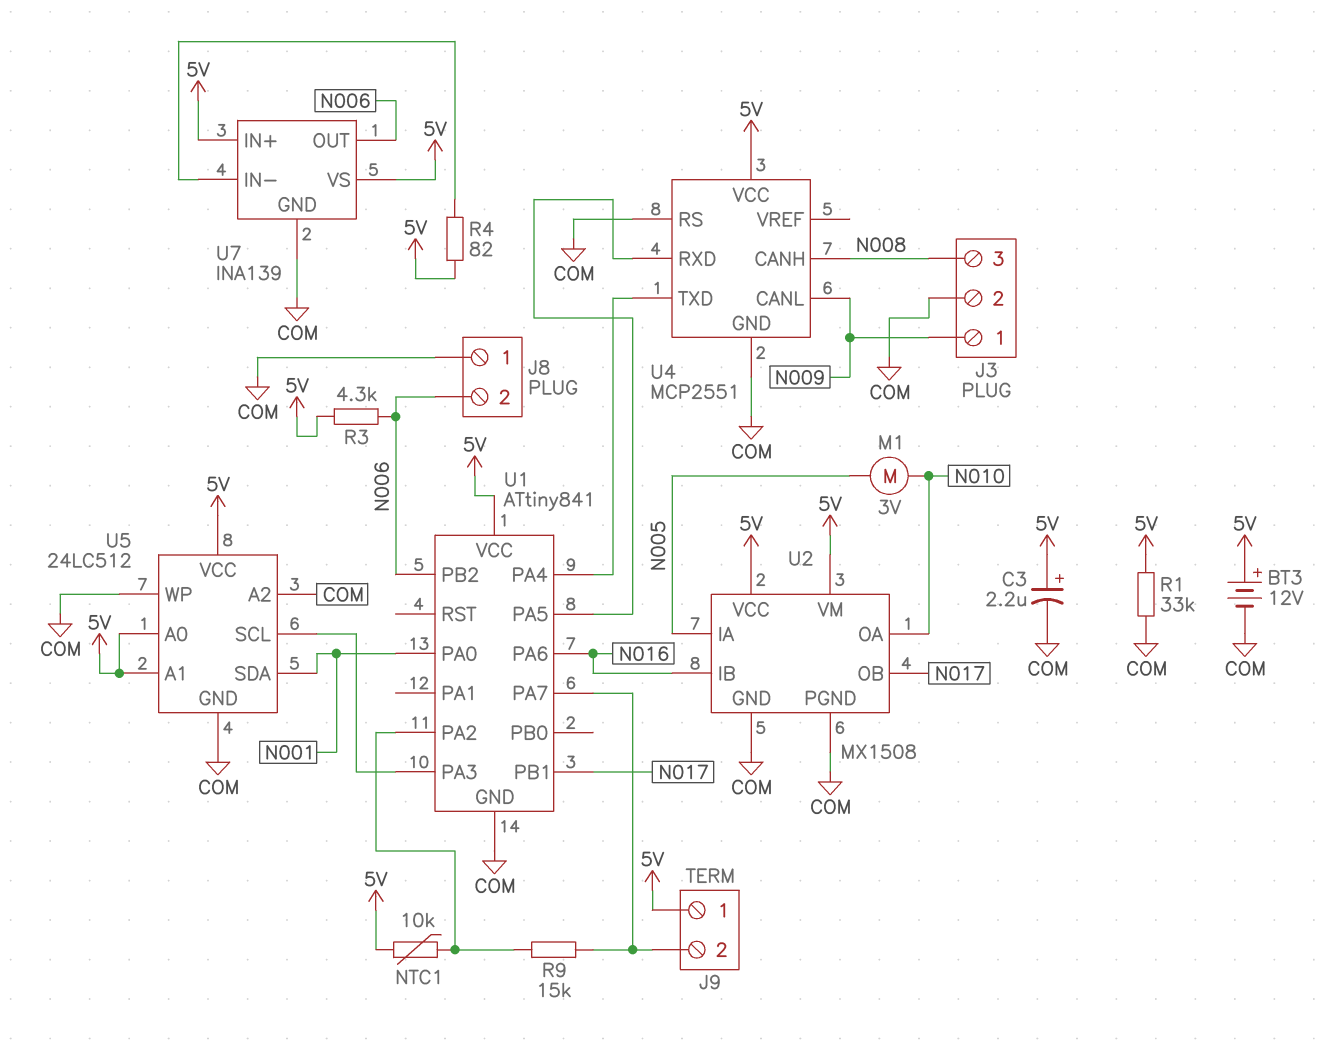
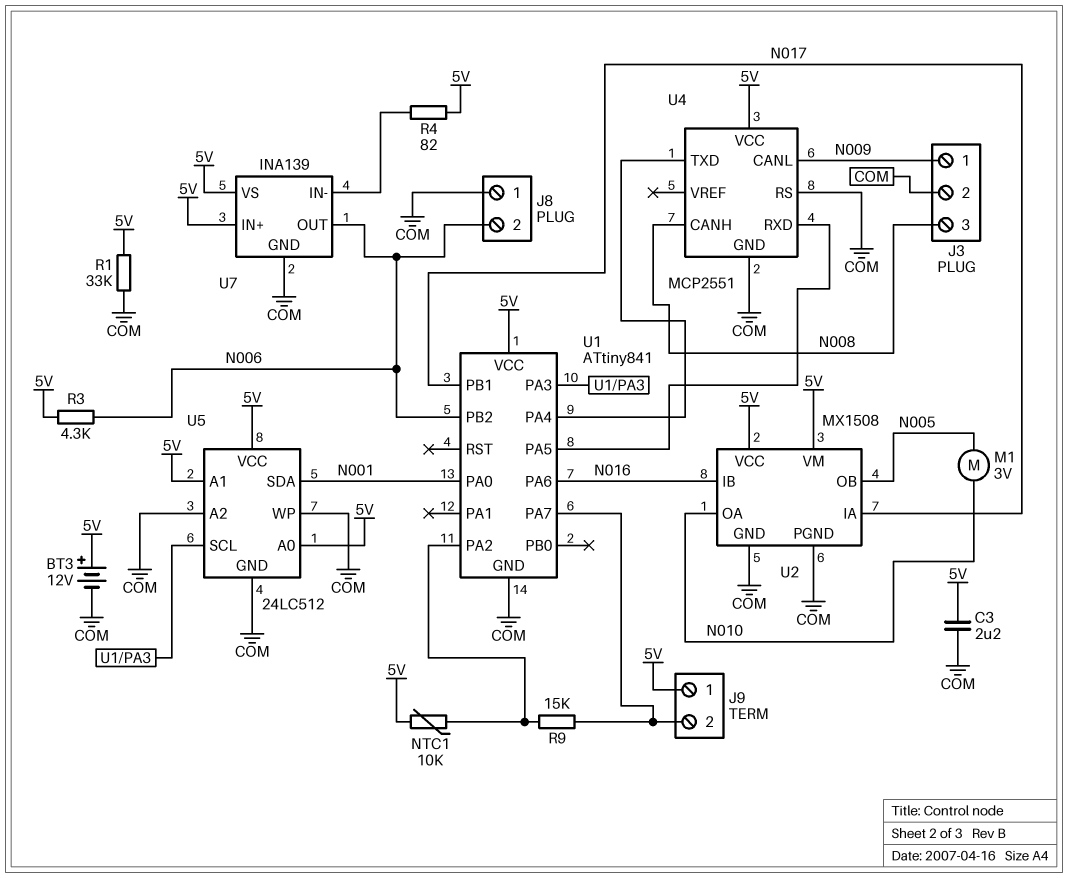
C3: 2.2uF (plus 5V, minus COM) -> 2.2uF (5V, COM)
U2 pin IA: N005 -> N017
U2 pin OB: N017 -> N005

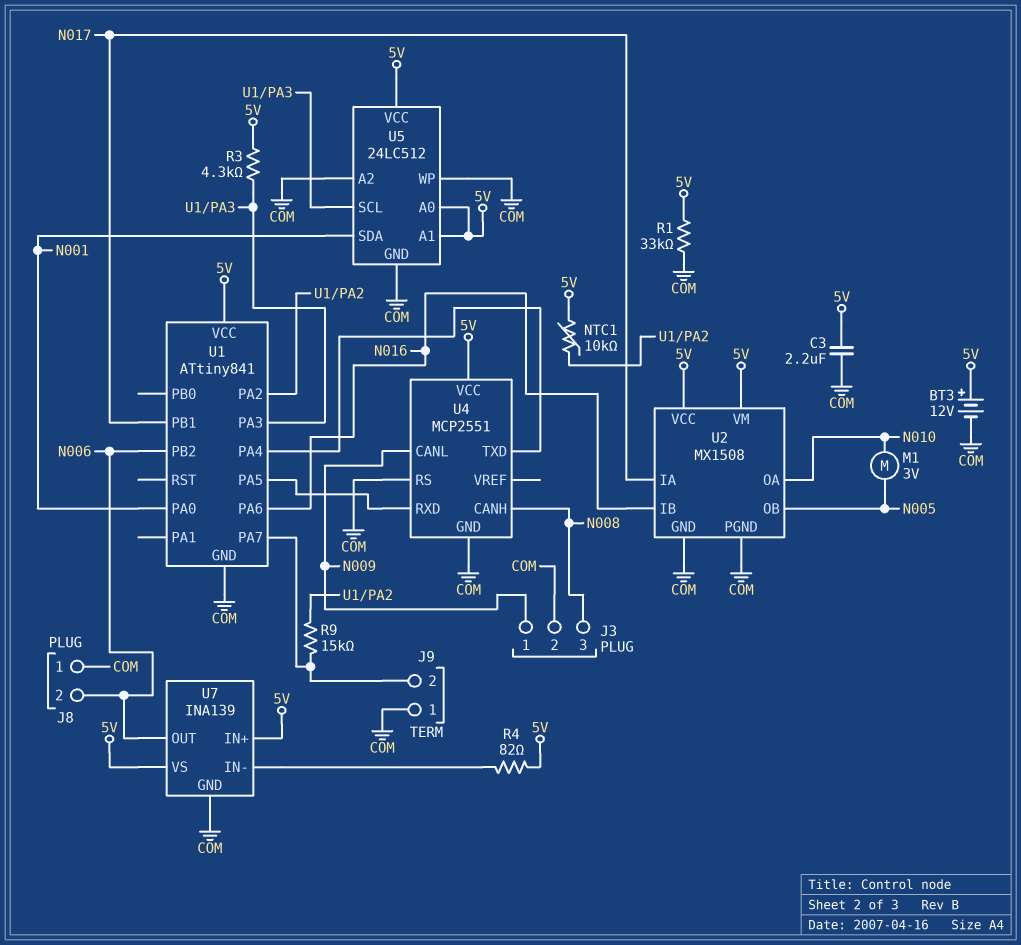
J9 pin 1: 5V -> COM
R3: 4.3k (5V, N006) -> 4.3k (5V, U1/PA3)

